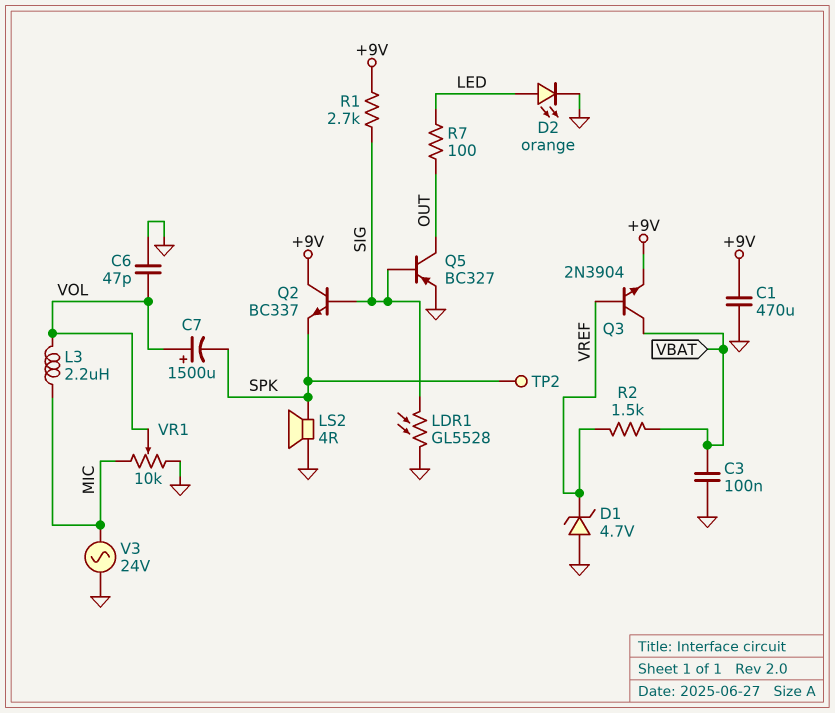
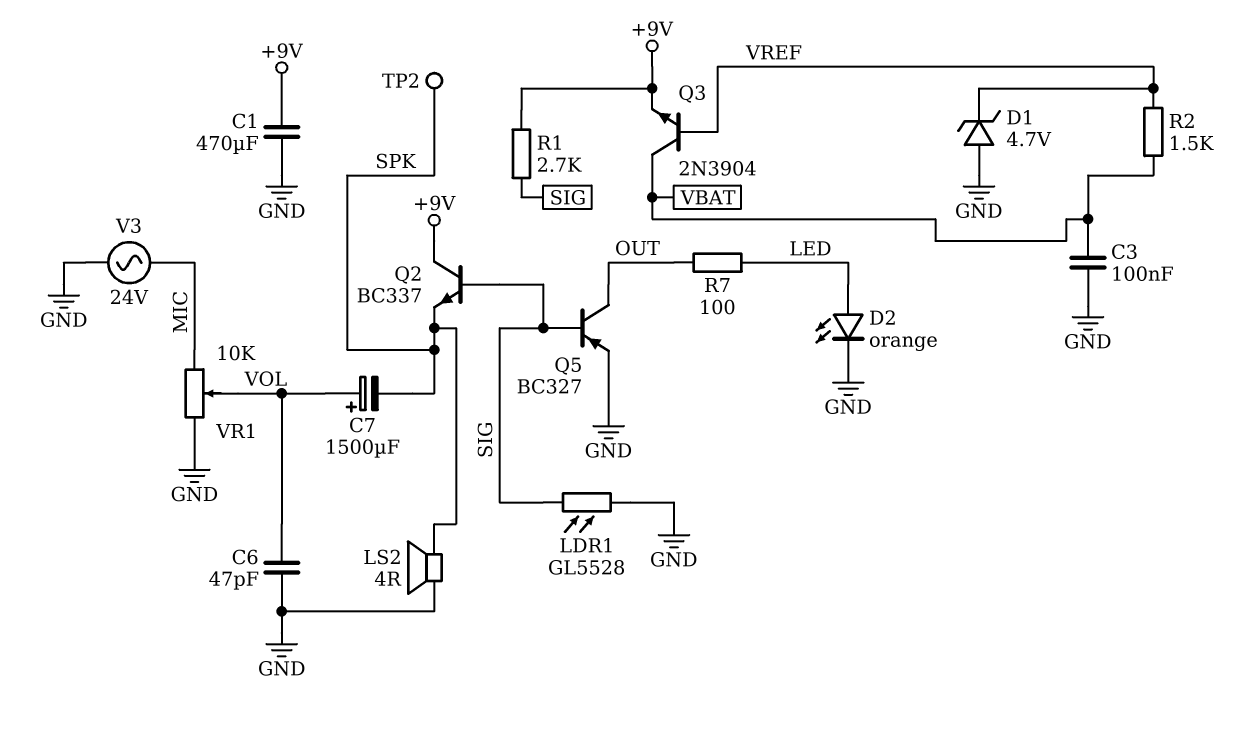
L3: 2.2uH (MIC, VOL) -> none

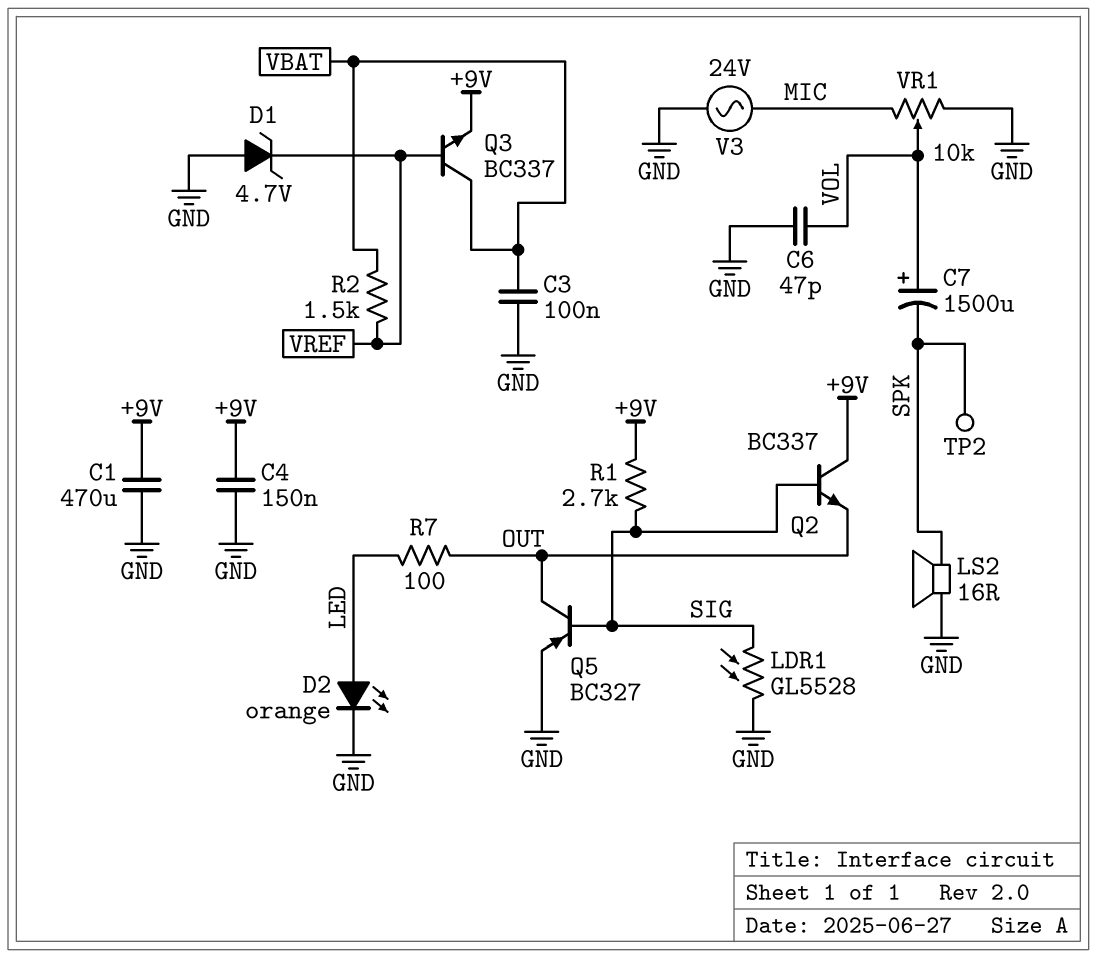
C4: none -> 150nF (+9V, GND)
LS2: speaker 4R (GND, SPK) -> speaker 16R (GND, SPK)
Q2: NPN BC337 (B SIG, C +9V, E SPK) -> NPN BC337 (B SIG, C +9V, E OUT)
Q3: NPN 2N3904 (B VREF, C VBAT, E +9V) -> NPN BC337 (B VREF, C VBAT, E +9V)

